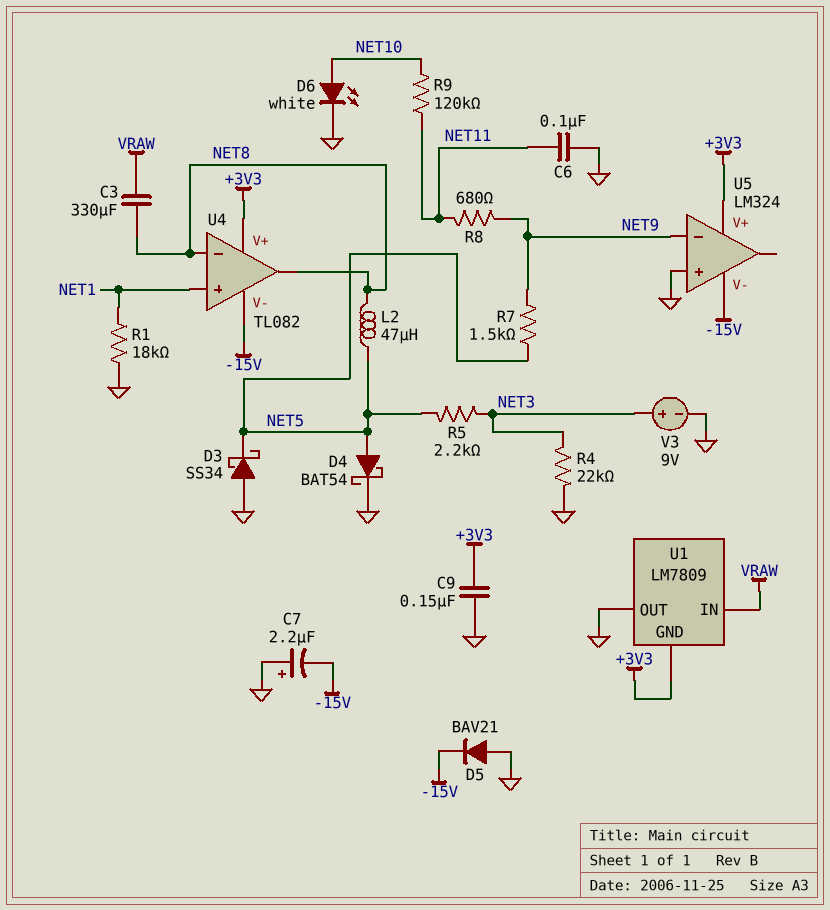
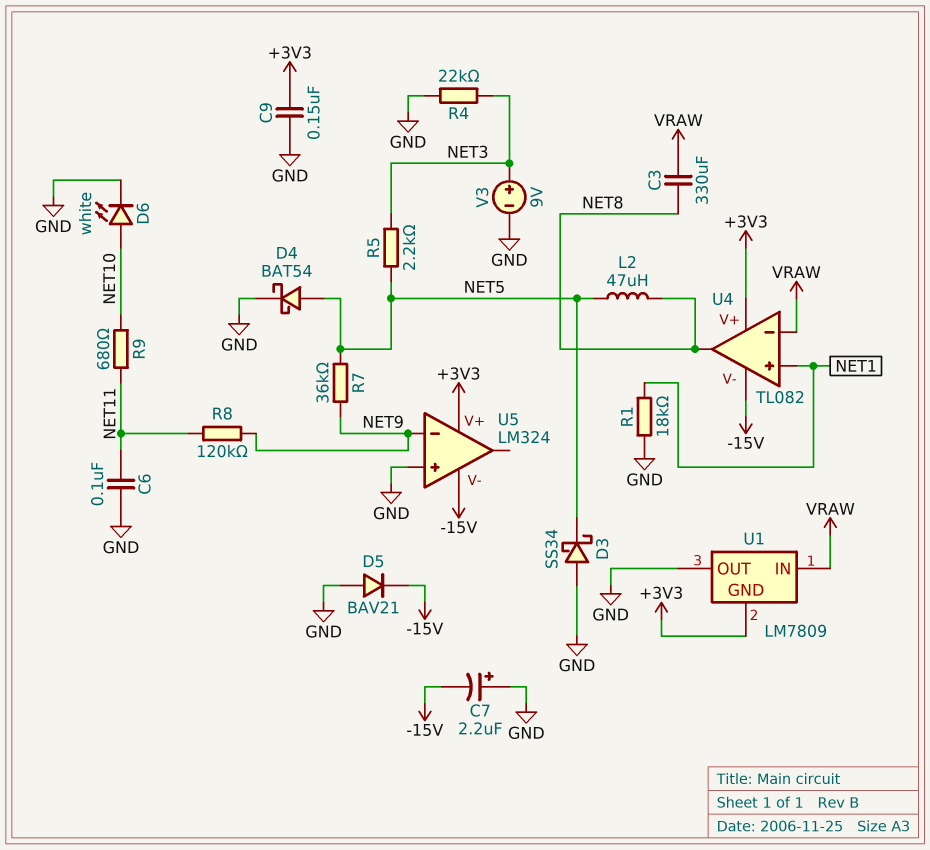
R7: 1.5k (NET5, NET9) -> 36k (NET5, NET9)
R8: 680 (NET9, NET11) -> 120k (NET9, NET11)
R9: 120k (NET10, NET11) -> 680 (NET10, NET11)
U4 pin in-: NET8 -> VRAW

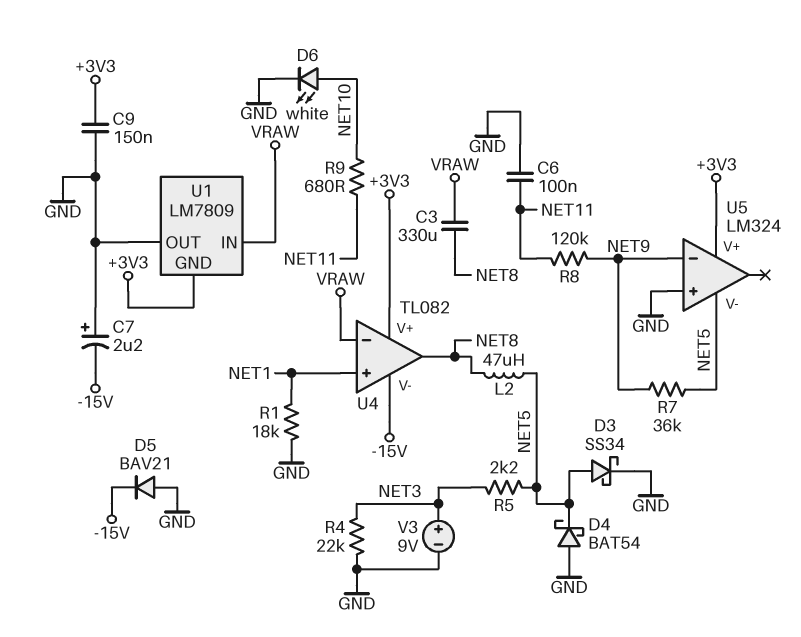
D3: schottky SS34 (A GND, K NET5) -> schottky SS34 (A NET5, K GND)
D4: schottky BAT54 (A NET5, K GND) -> schottky BAT54 (A GND, K NET5)
U5 pin V-: -15V -> NET5

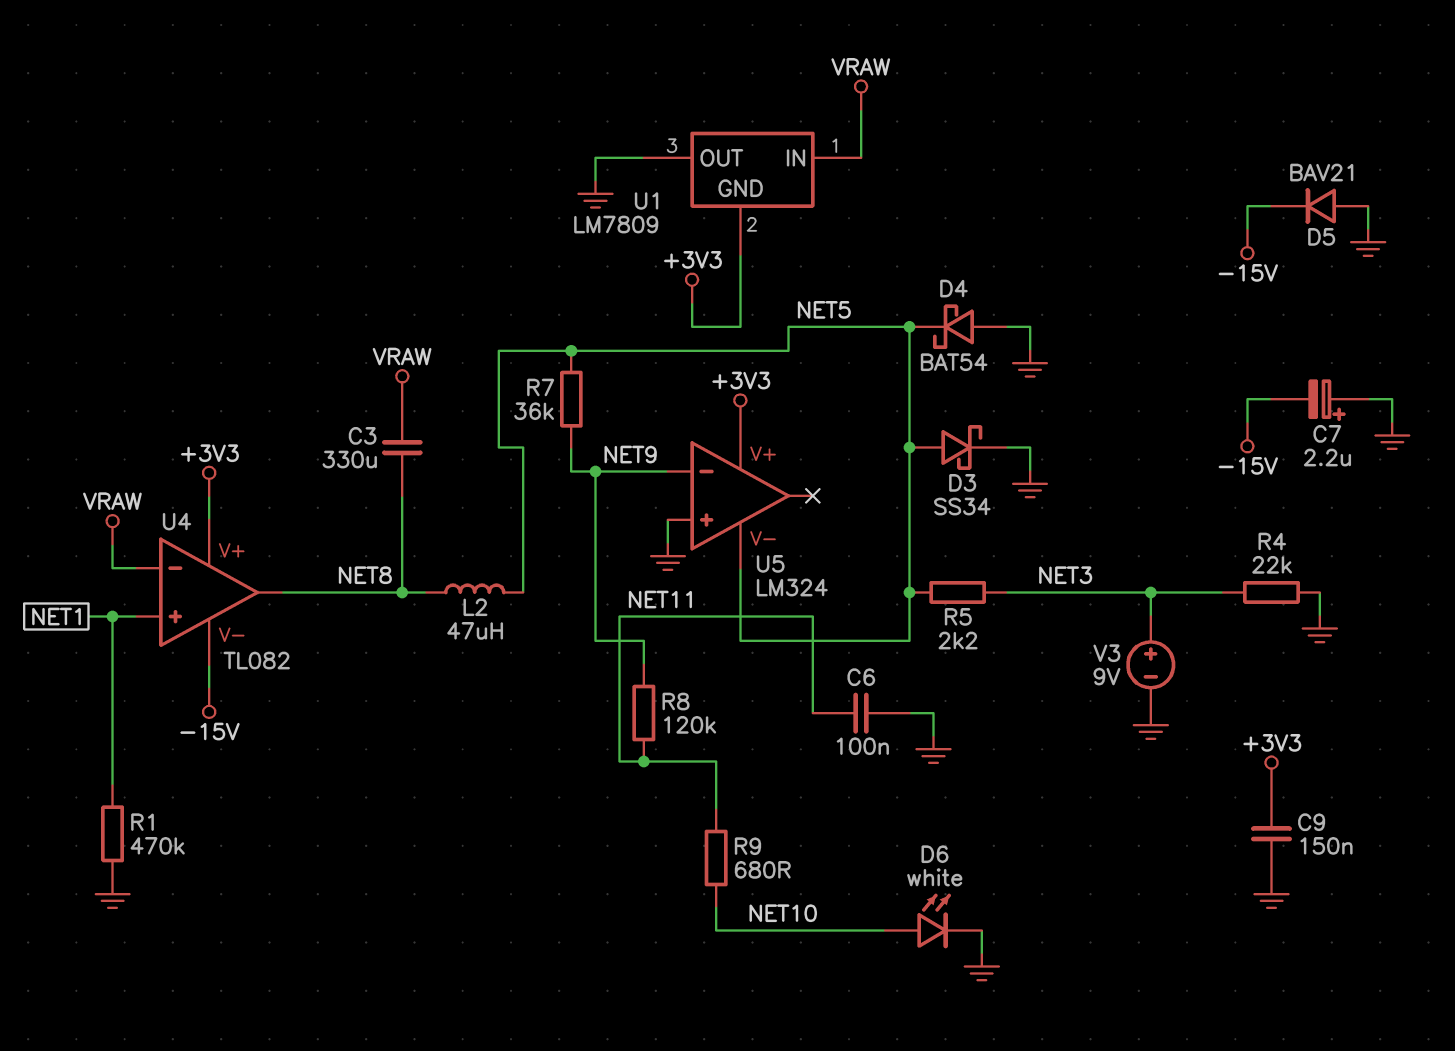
R1: 18k (GND, NET1) -> 470k (GND, NET1)

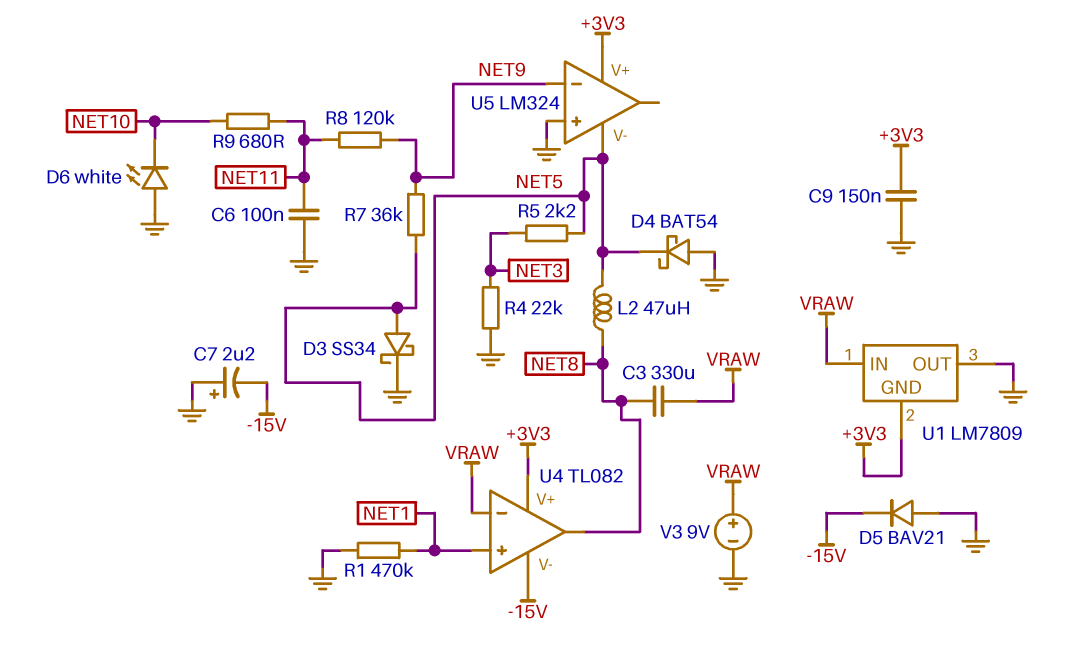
D6: LED white (A NET10, K GND) -> LED white (A GND, K NET10)
V3: 9V (plus NET3, minus GND) -> 9V (plus VRAW, minus GND)

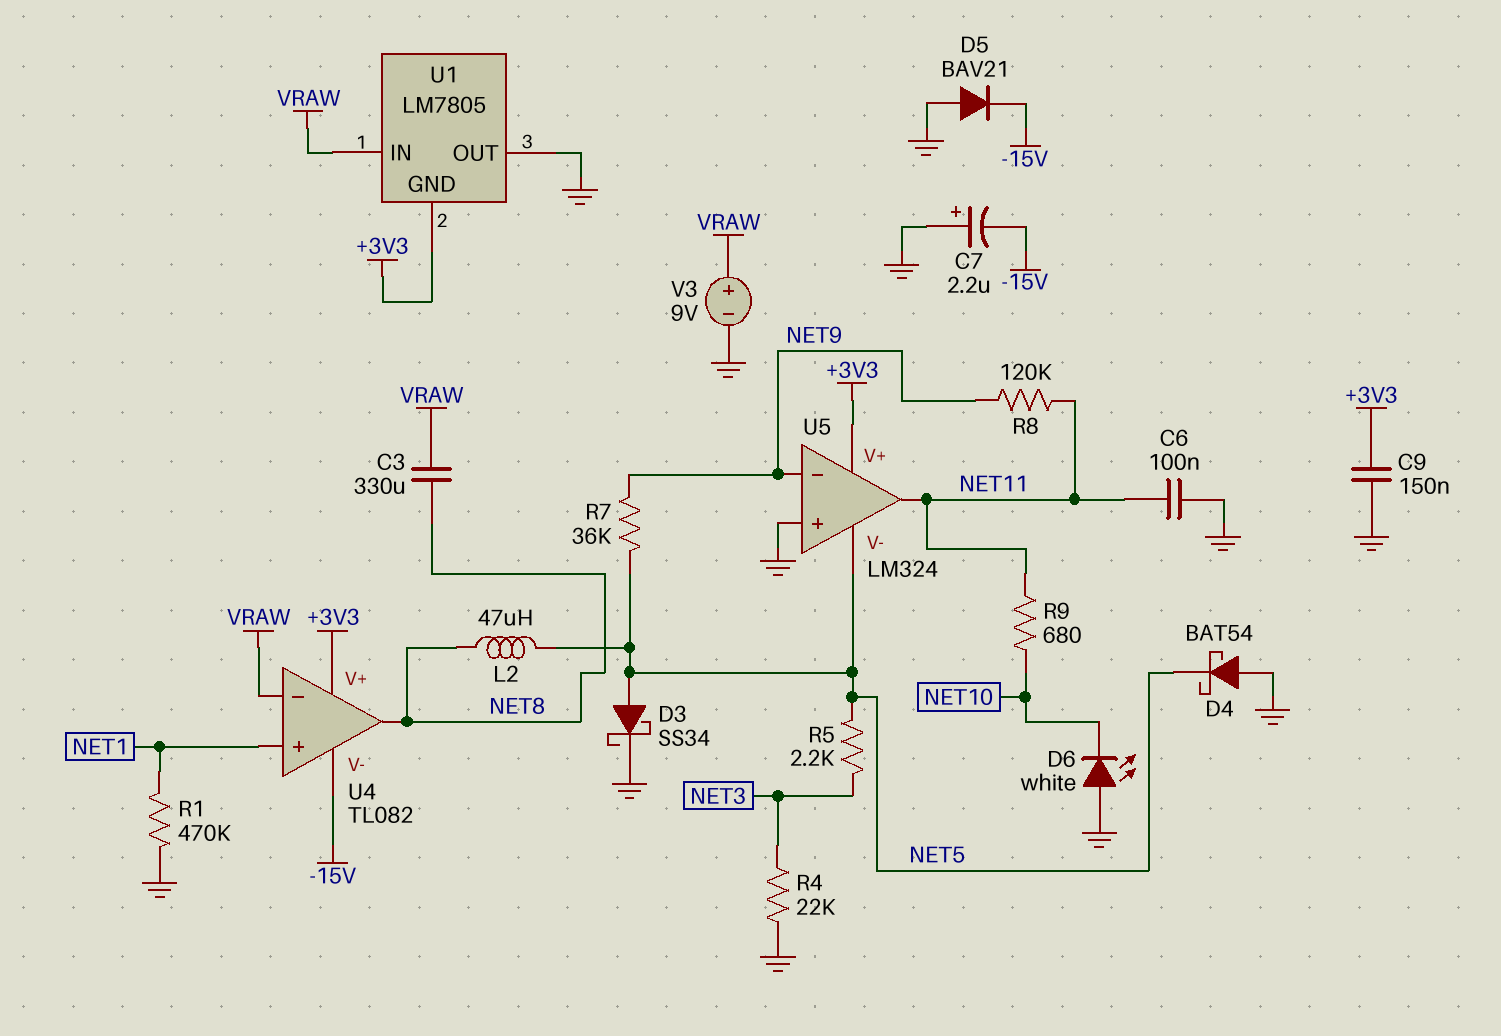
U1: LM7809 -> LM7805
U5 pin out: none -> NET11

